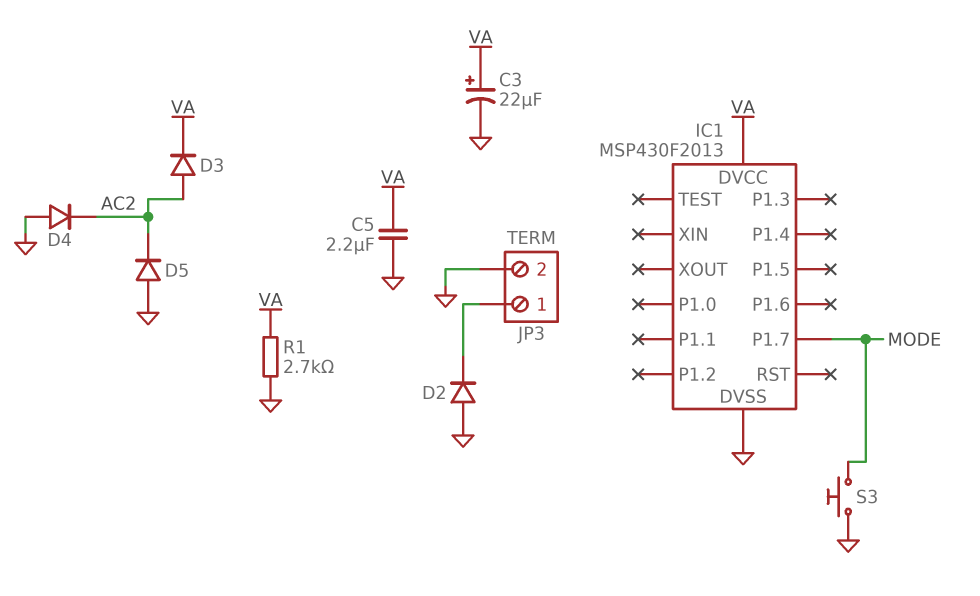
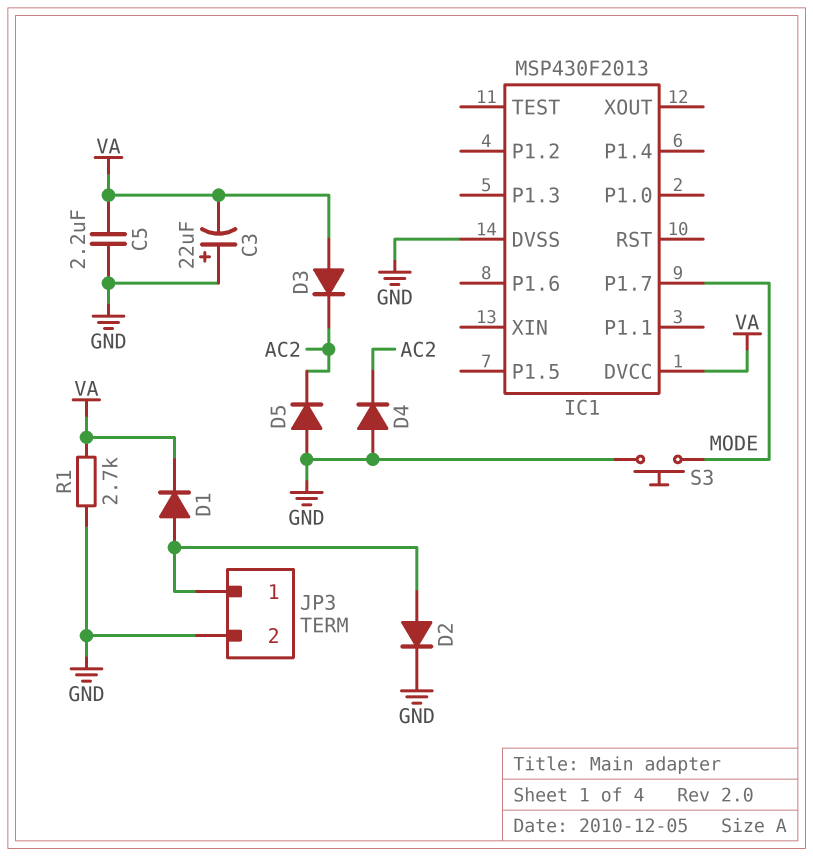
C3: 22uF (plus VA, minus GND) -> 22uF (plus GND, minus VA)
D1: none -> diode (A JP3/1, K VA)
D2: diode (A GND, K JP3/1) -> diode (A JP3/1, K GND)
D3: diode (A AC2, K VA) -> diode (A VA, K AC2)

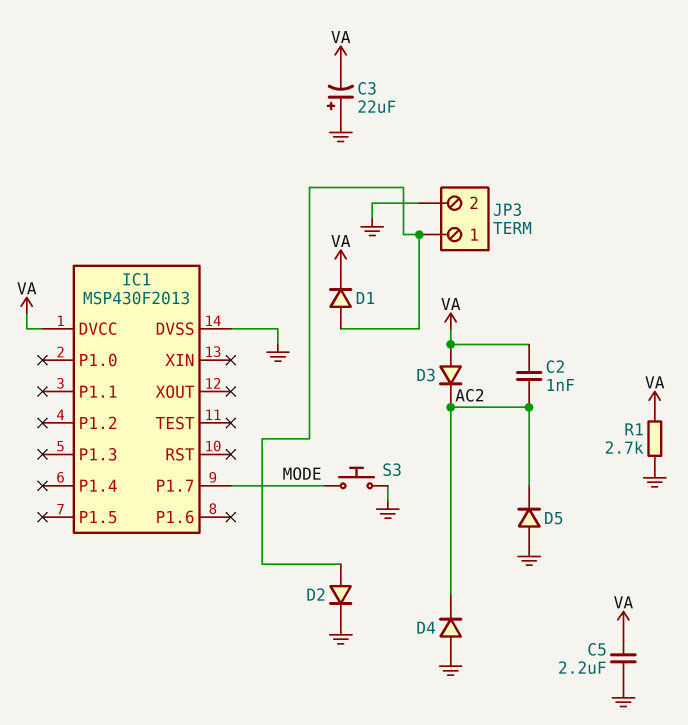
C2: none -> 1nF (AC2, VA)

